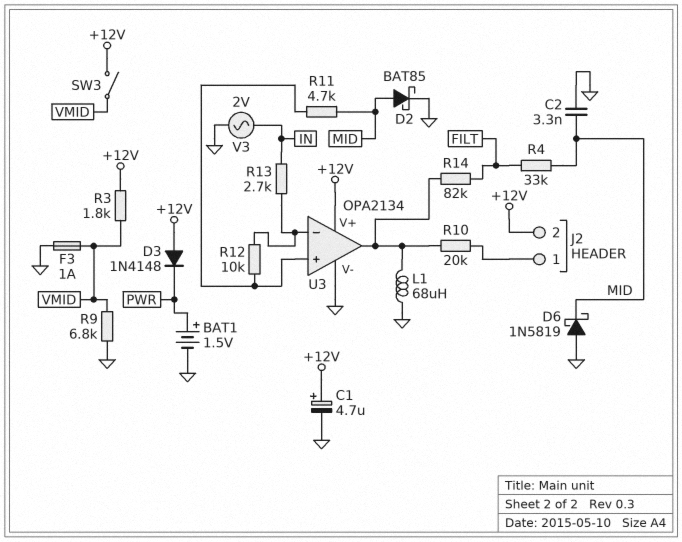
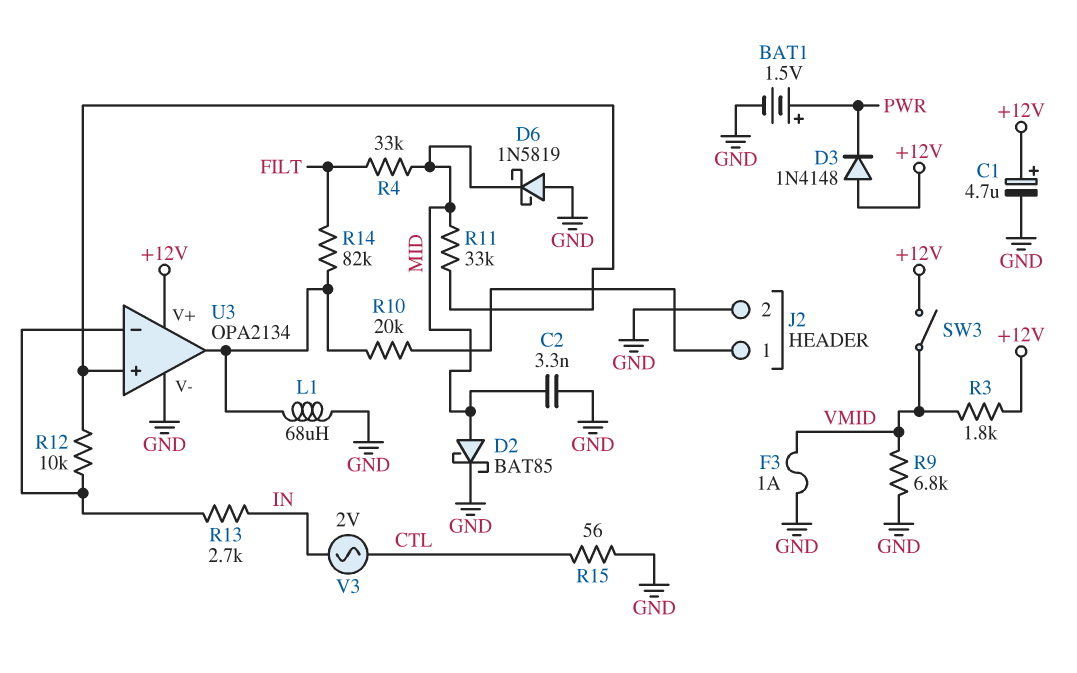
J2 pin 2: +12V -> GND
R11: 4.7k (MID, U3/in+) -> 33k (MID, U3/in+)
R15: none -> 56 (CTL, GND)
V3: AC 2V (GND, IN) -> AC 2V (CTL, IN)

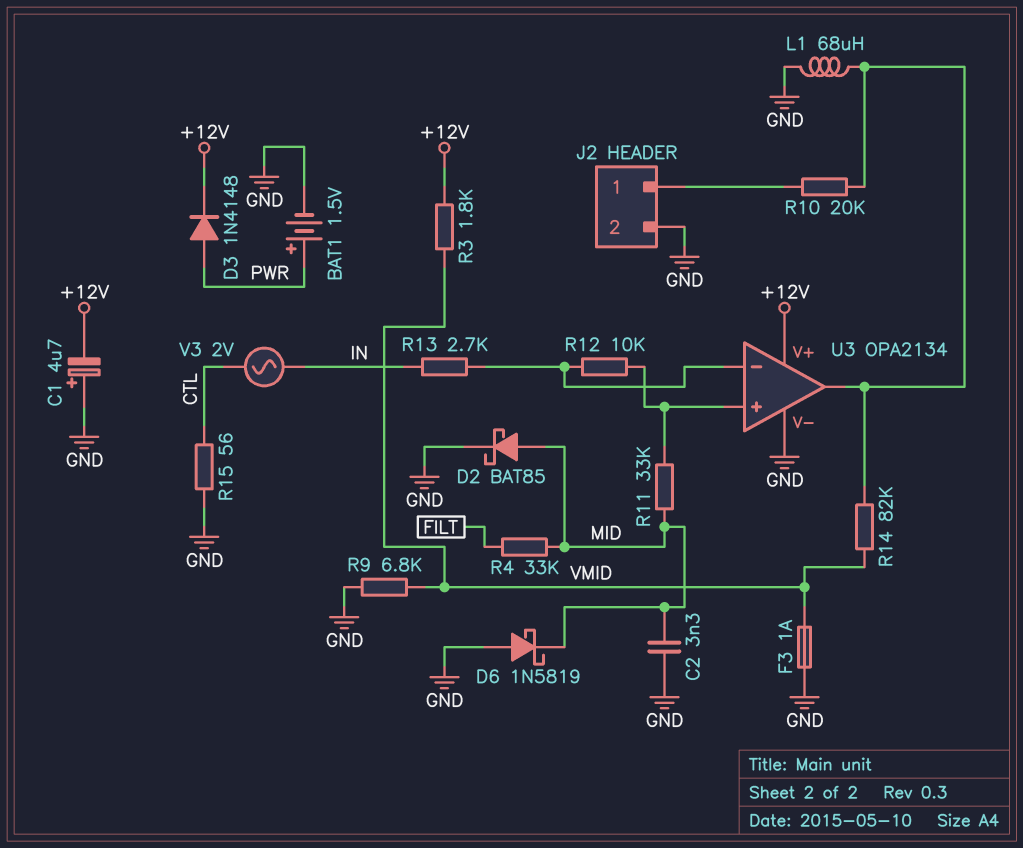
C1: 4.7uF (plus +12V, minus GND) -> 4.7uF (plus GND, minus +12V)
D3: diode 1N4148 (A +12V, K PWR) -> diode 1N4148 (A PWR, K +12V)
R14: 82k (FILT, U3/out) -> 82k (U3/out, VMID)
SW3: switch (+12V, VMID) -> none

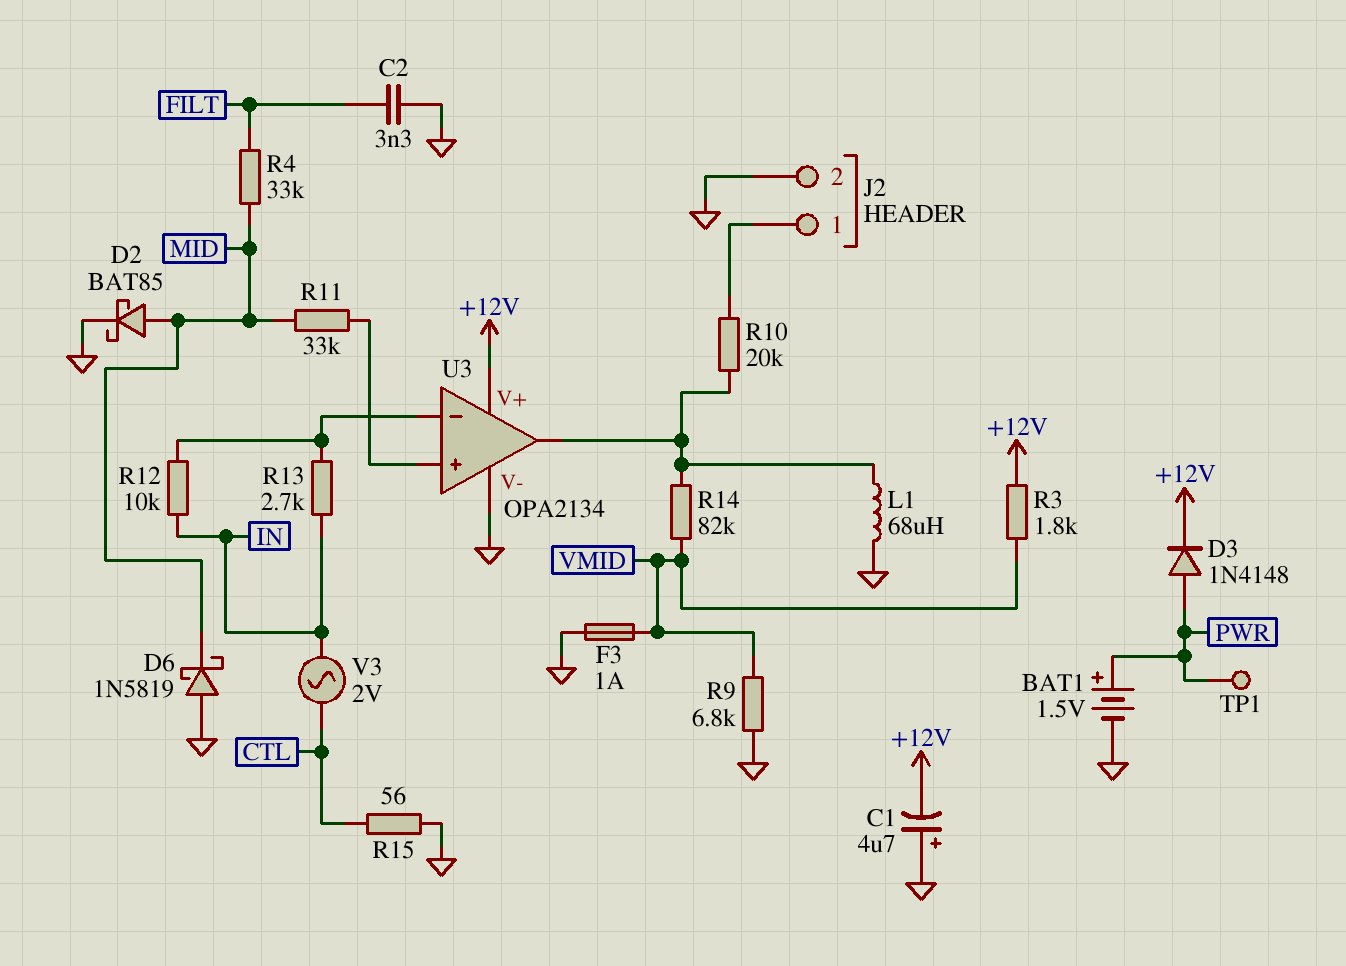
C2: 3.3nF (GND, MID) -> 3.3nF (FILT, GND)
R12: 10k (U3/in+, U3/in-) -> 10k (IN, U3/in-)
TP1: none -> test point (PWR)

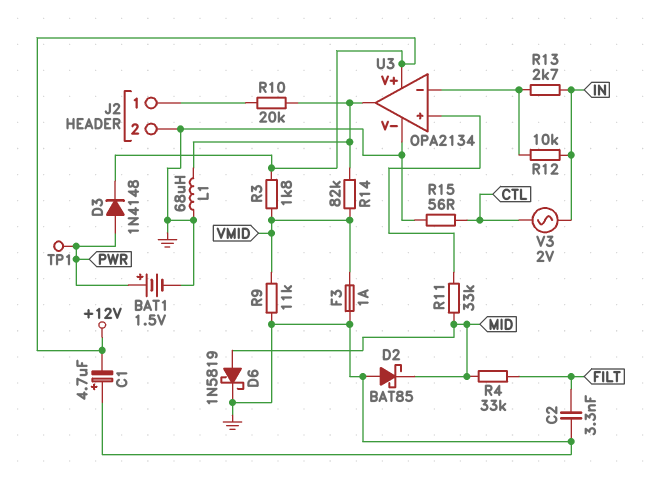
D2: schottky BAT85 (A MID, K GND) -> schottky BAT85 (A GND, K MID)
D6: schottky 1N5819 (A GND, K MID) -> schottky 1N5819 (A MID, K GND)
R9: 6.8k (GND, VMID) -> 11k (GND, VMID)

